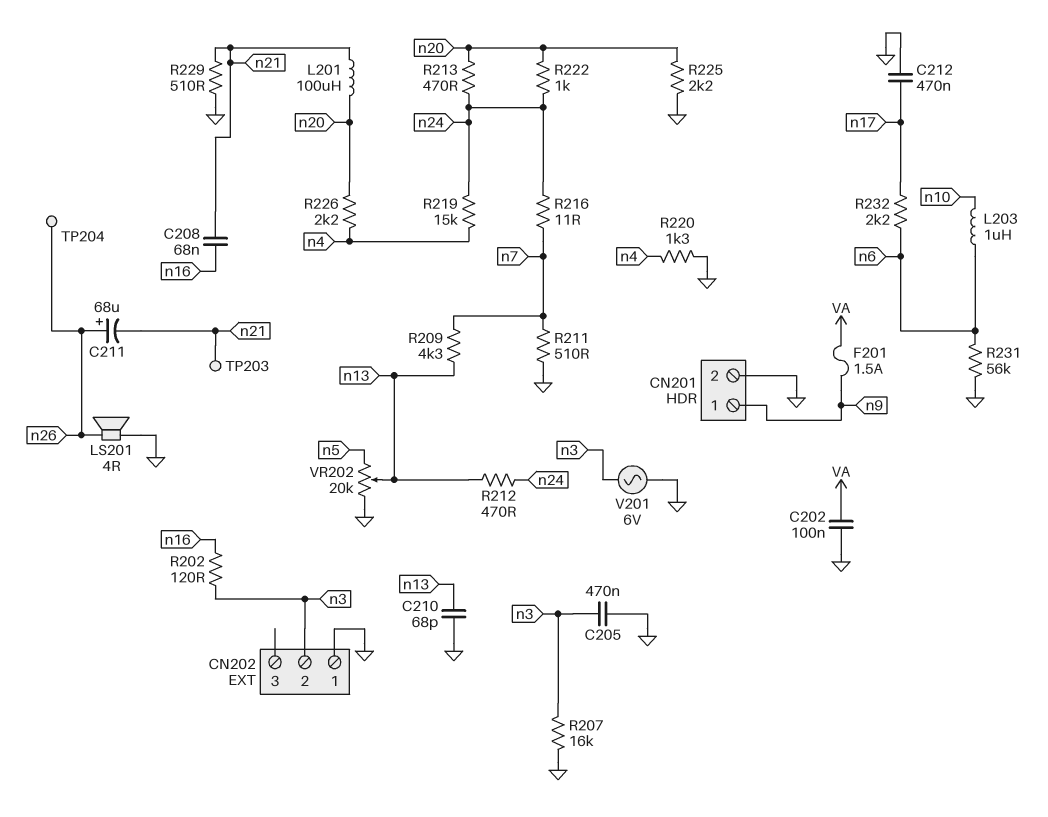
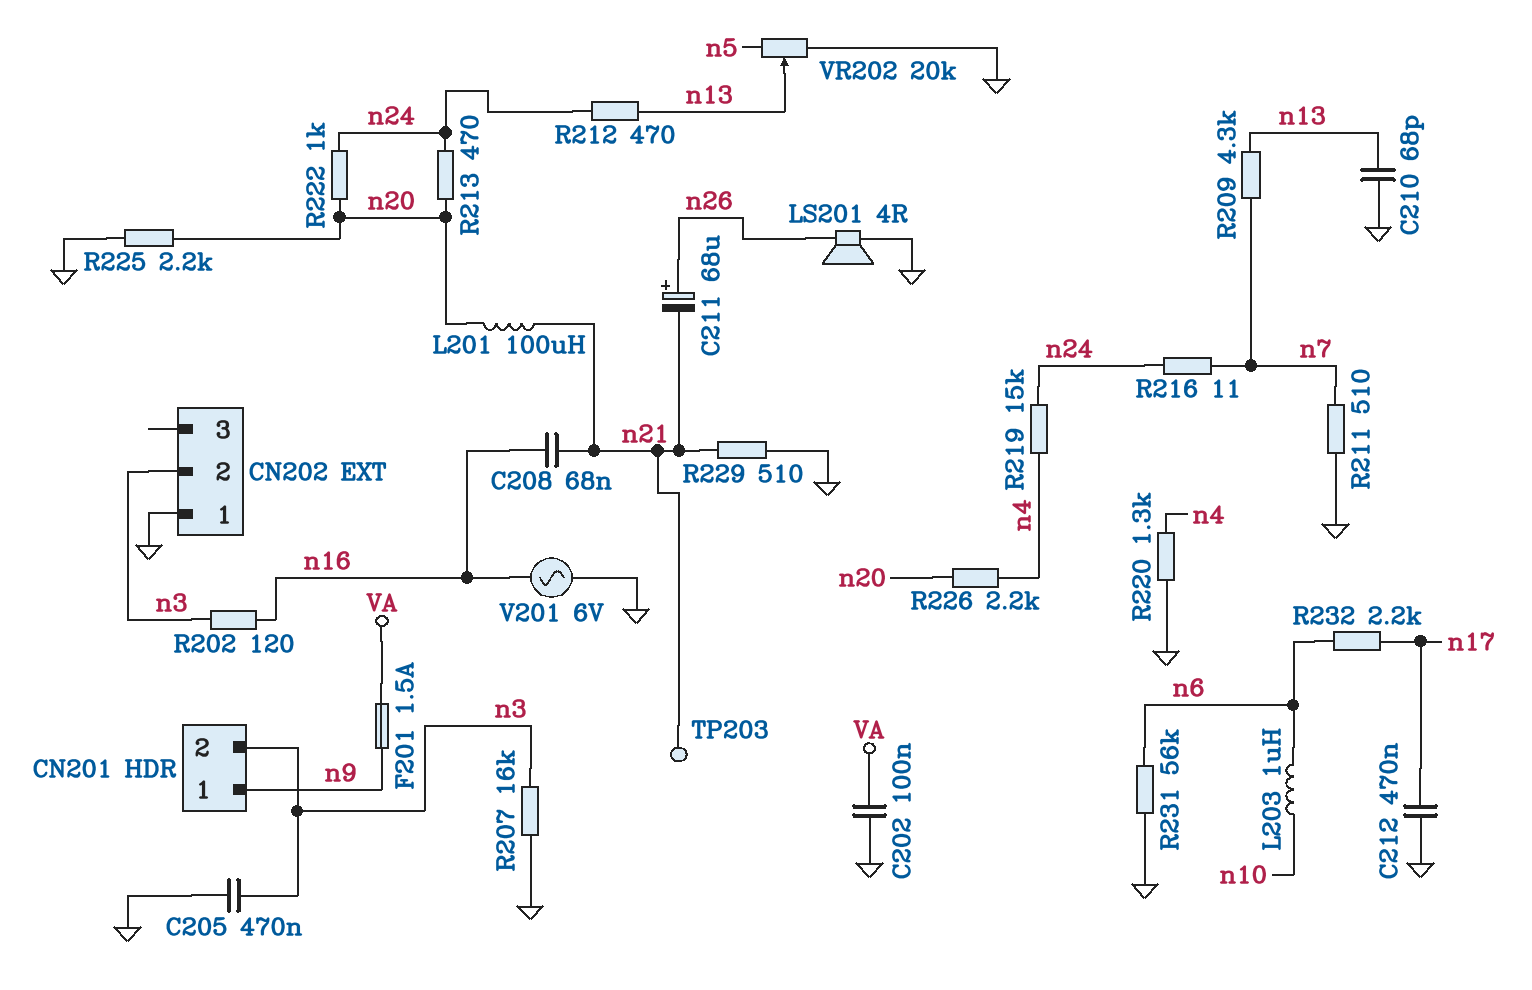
CN201 pin 2: GND -> n3
TP204: test point (n26) -> none
V201: AC 6V (GND, n3) -> AC 6V (GND, n16)

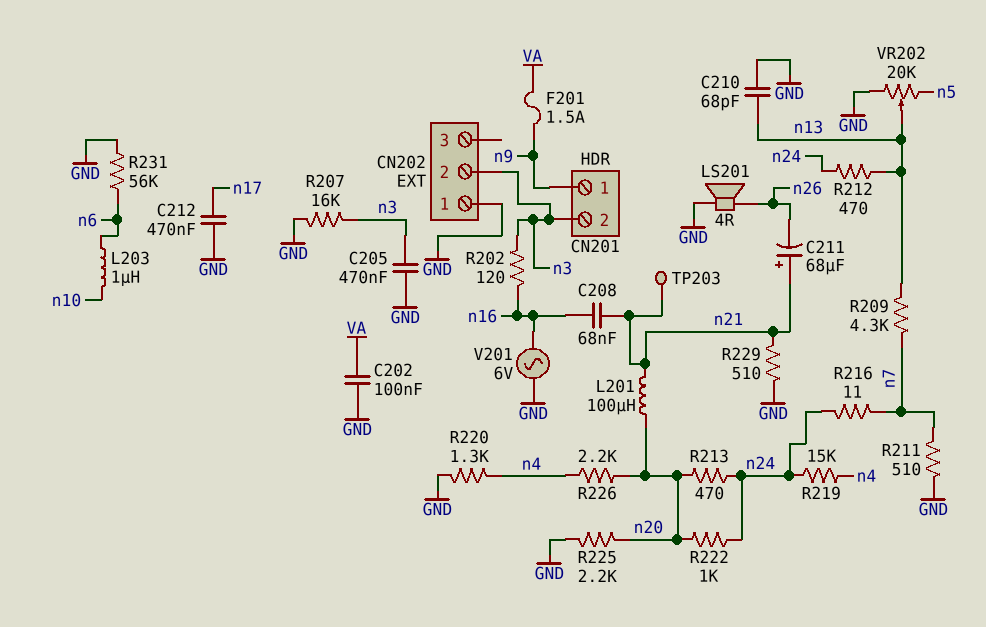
C211: 68uF (plus n26, minus n21) -> 68uF (plus n21, minus n26)
R232: 2.2k (n6, n17) -> none

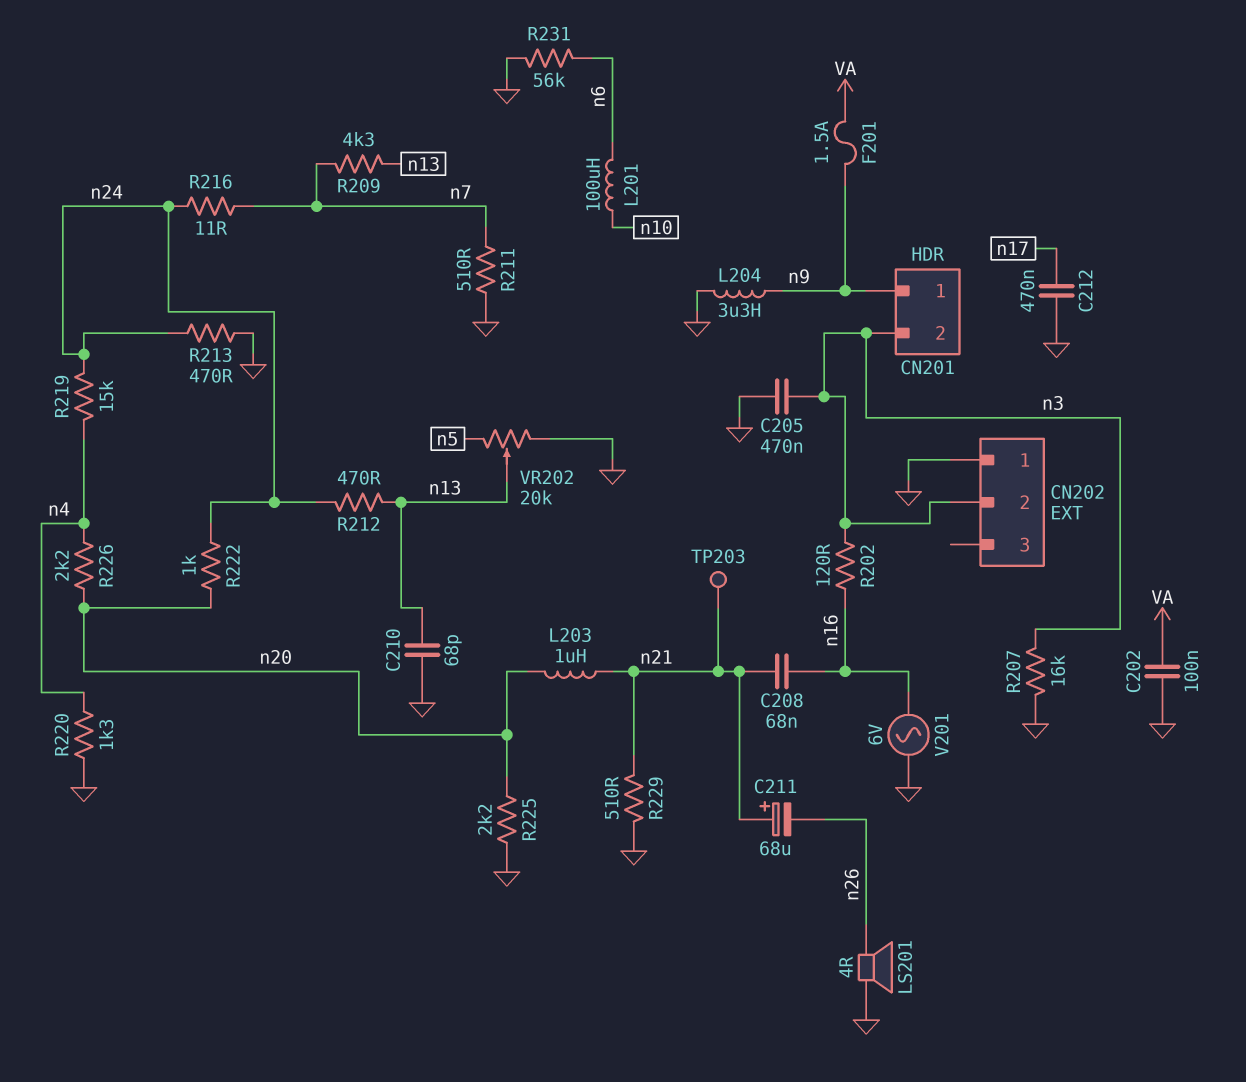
L201: 100uH (n20, n21) -> 100uH (n6, n10)
L203: 1uH (n6, n10) -> 1uH (n20, n21)
L204: none -> 3.3uH (GND, n9)
R213: 470 (n20, n24) -> 470 (GND, n24)

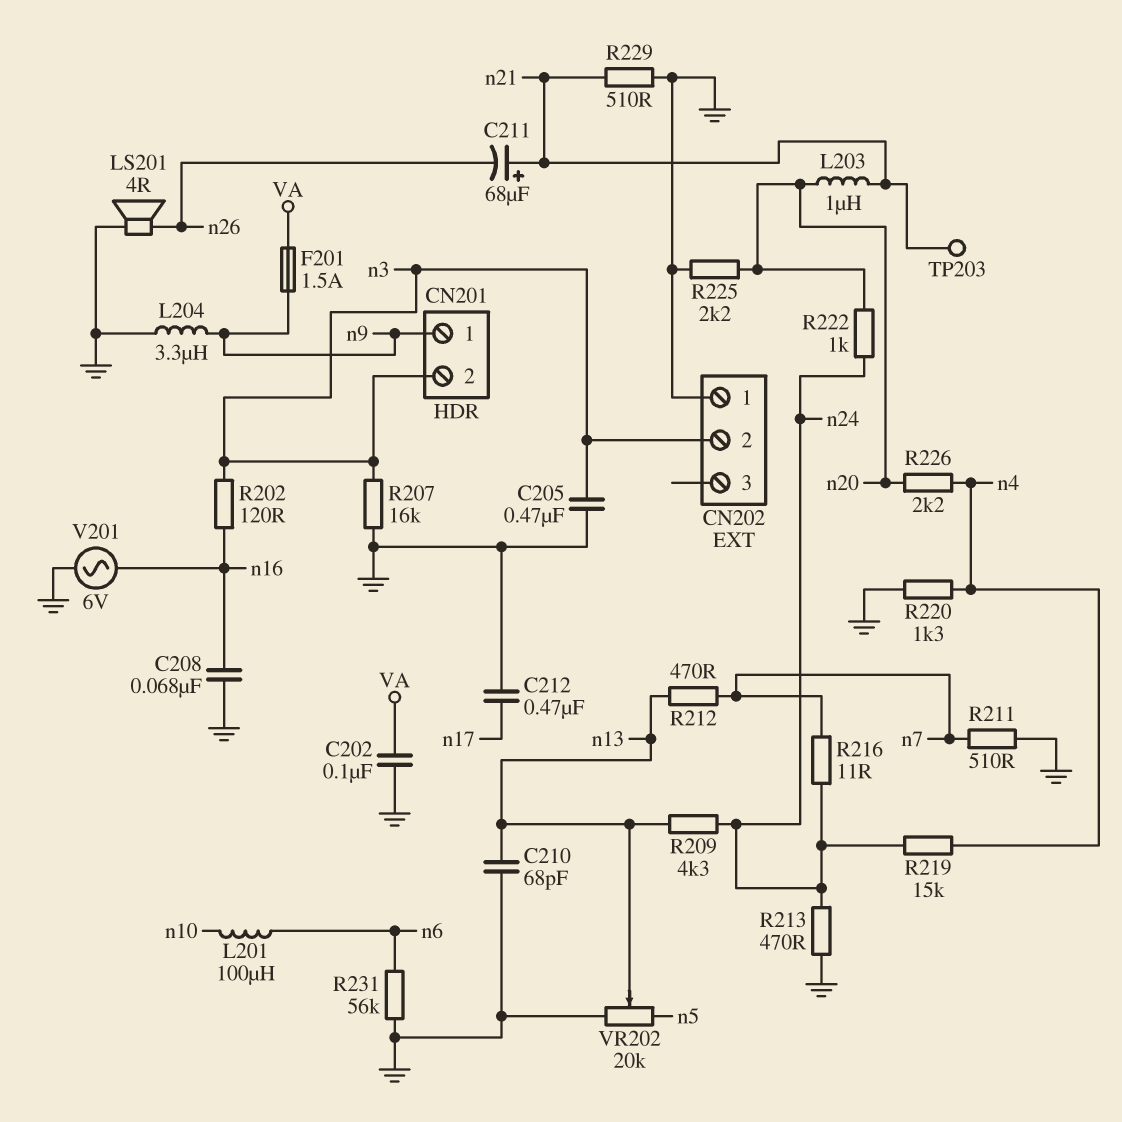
C208: 68nF (n16, n21) -> 68nF (GND, n16)
R209: 4.3k (n7, n13) -> 4.3k (n13, n24)
R212: 470 (n13, n24) -> 470 (n7, n13)

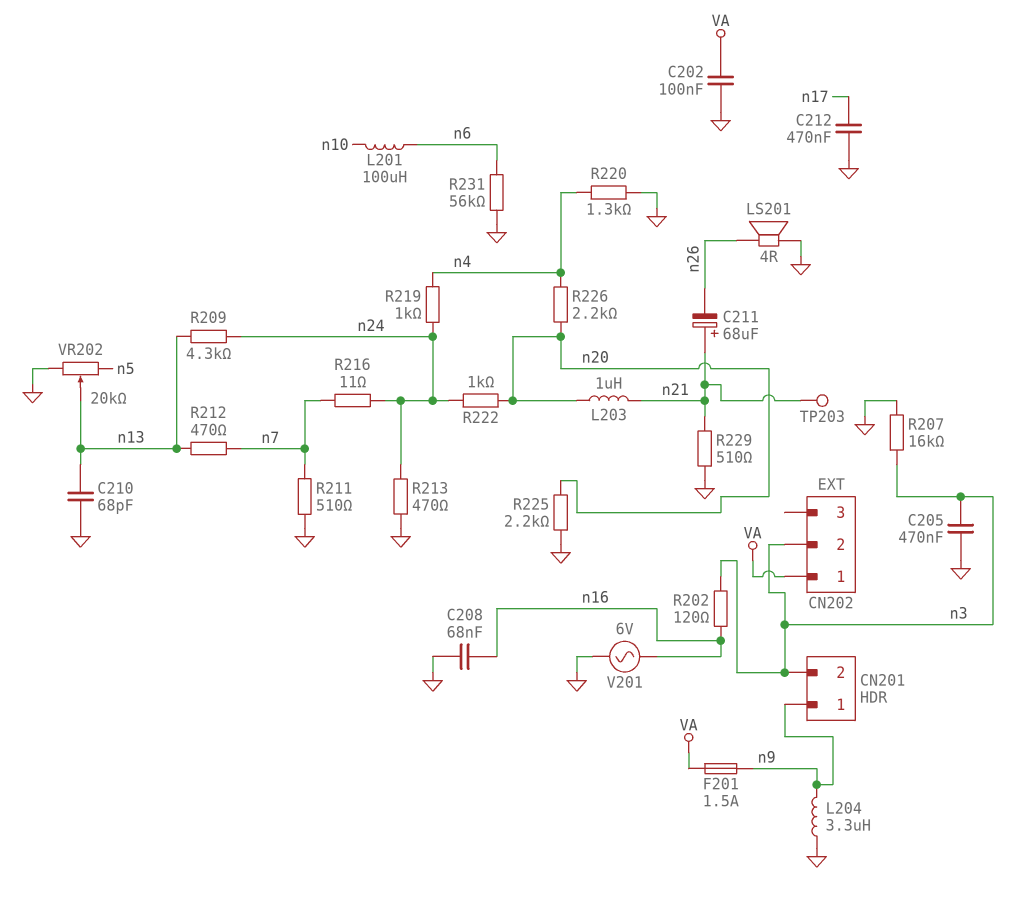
CN202 pin 1: GND -> VA
R219: 15k (n4, n24) -> 1k (n4, n24)

